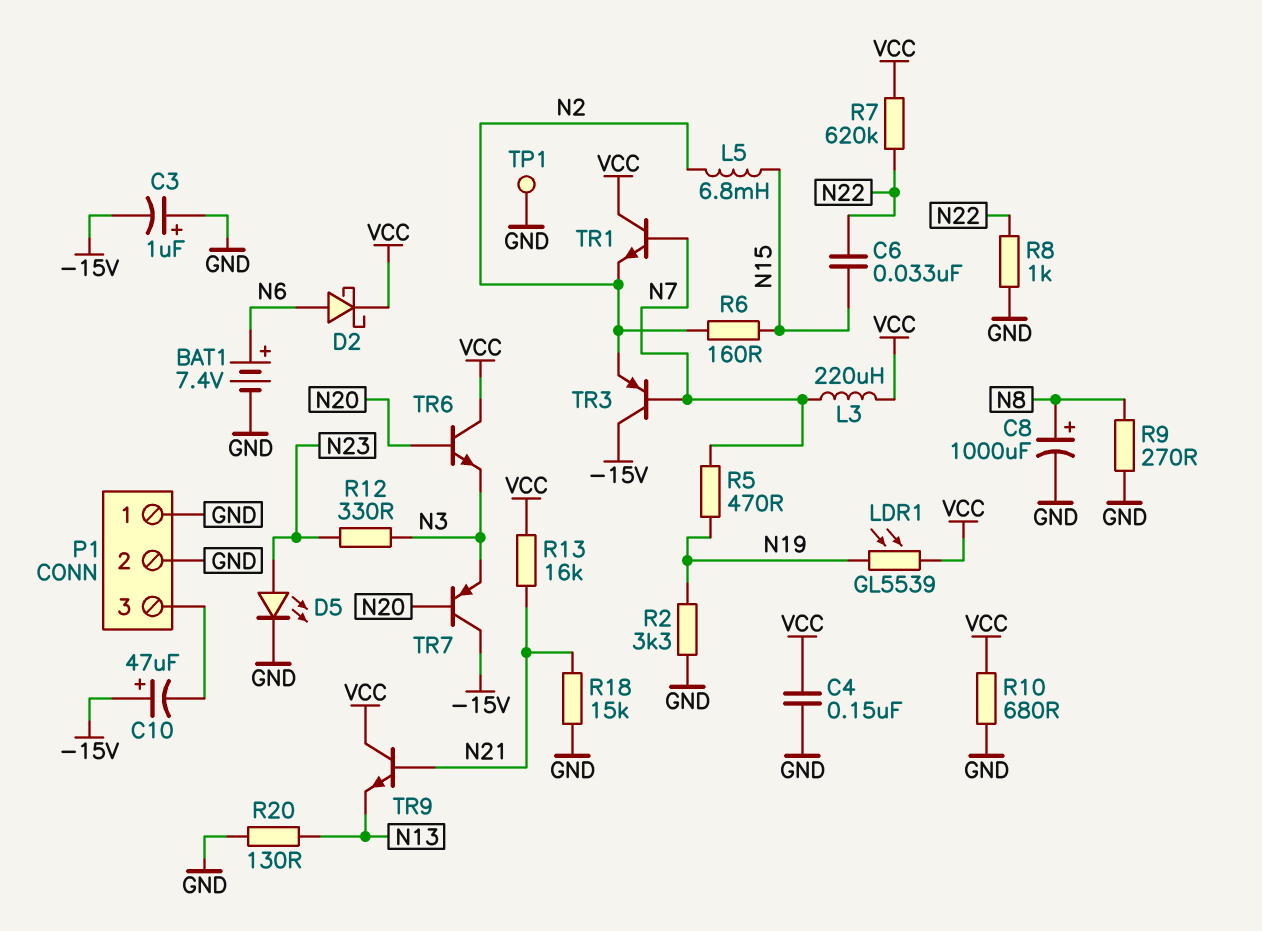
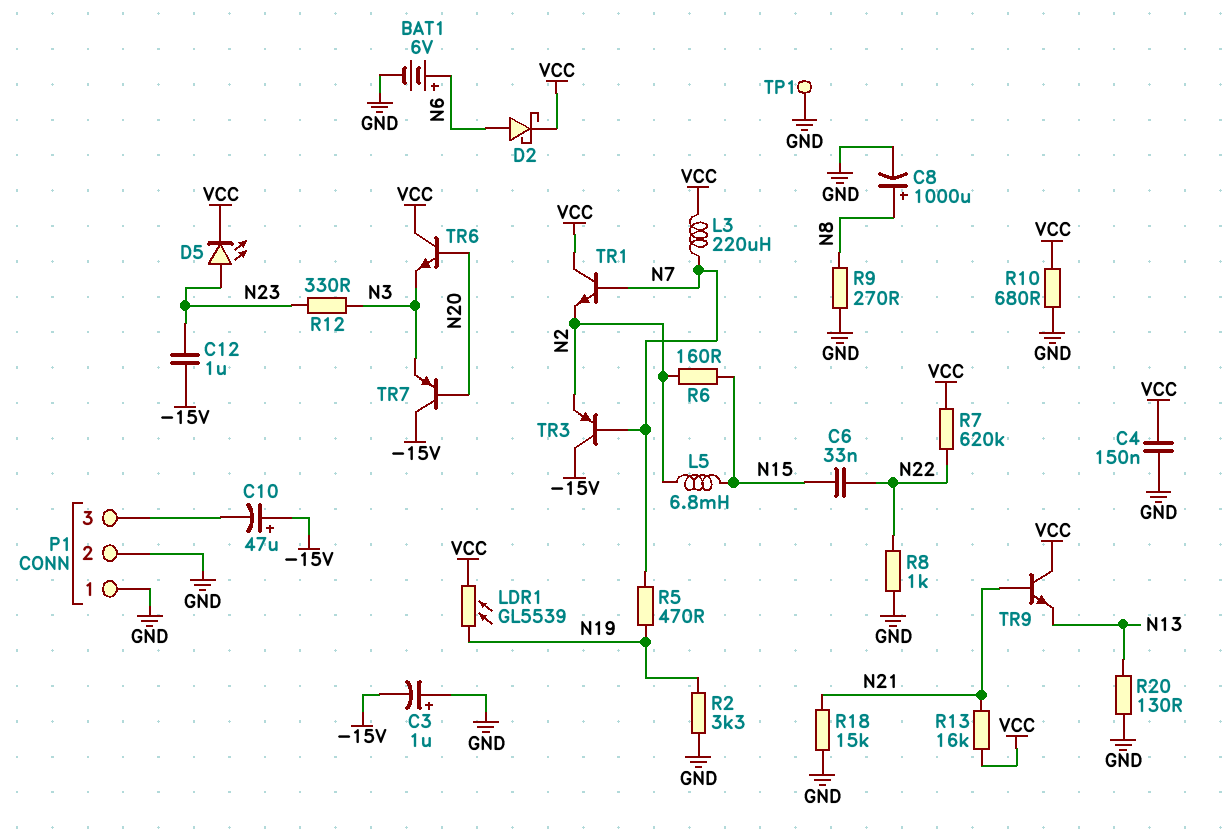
BAT1: 7.4V (plus N6, minus GND) -> 6V (plus N6, minus GND)
C12: none -> 1uF (-15V, N23)
D5: LED (A N23, K GND) -> LED (A N23, K VCC)

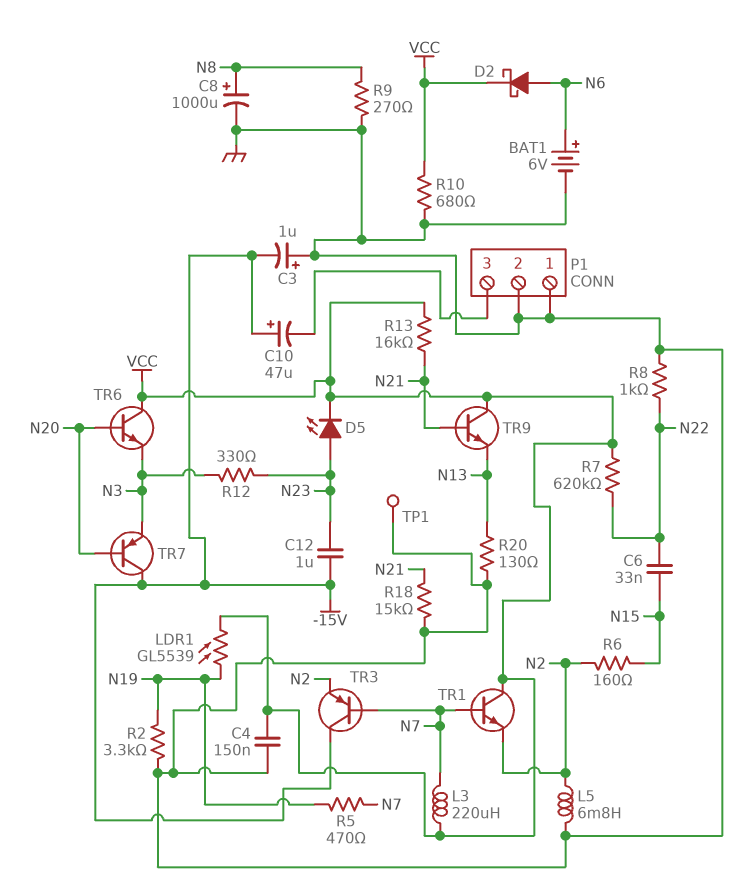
L5: 6.8mH (N2, N15) -> 6.8mH (GND, N2)

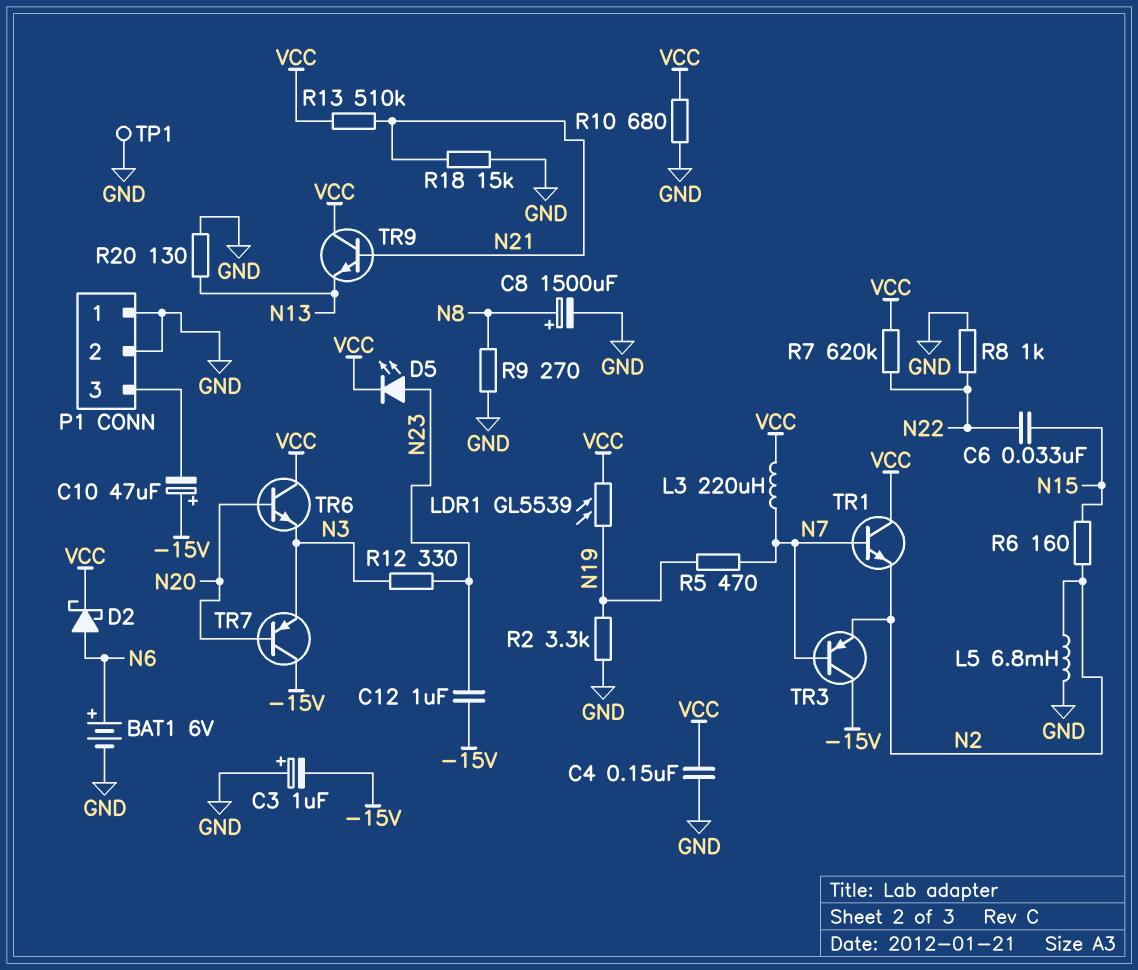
C8: 1000uF (plus N8, minus GND) -> 1500uF (plus N8, minus GND)
R13: 16k (N21, VCC) -> 510k (N21, VCC)

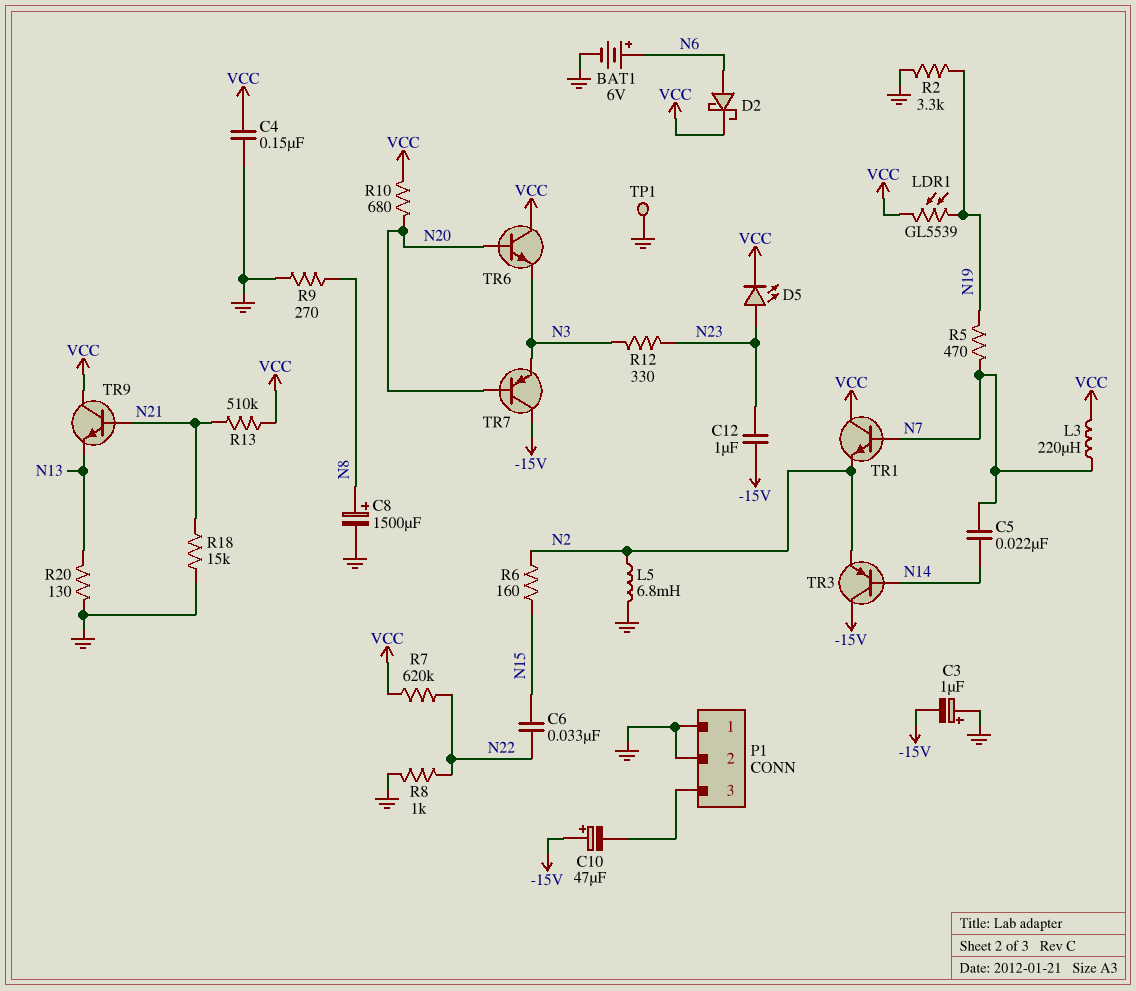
C5: none -> 22nF (N7, N14)
R10: 680 (GND, VCC) -> 680 (N20, VCC)
TR3: PNP (B N7, C -15V, E N2) -> PNP (B N14, C -15V, E N2)

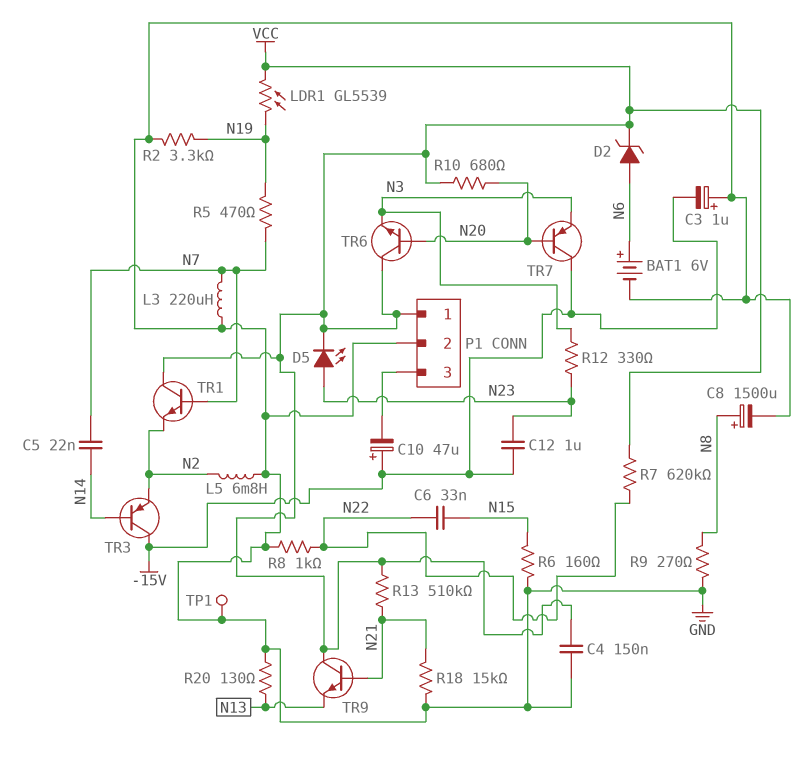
D2: schottky (A N6, K VCC) -> zener (A N6, K VCC)
L3: 220uH (N7, VCC) -> 220uH (GND, N7)
P1 pin 1: GND -> VCC
R6: 160 (N2, N15) -> 160 (GND, N15)

